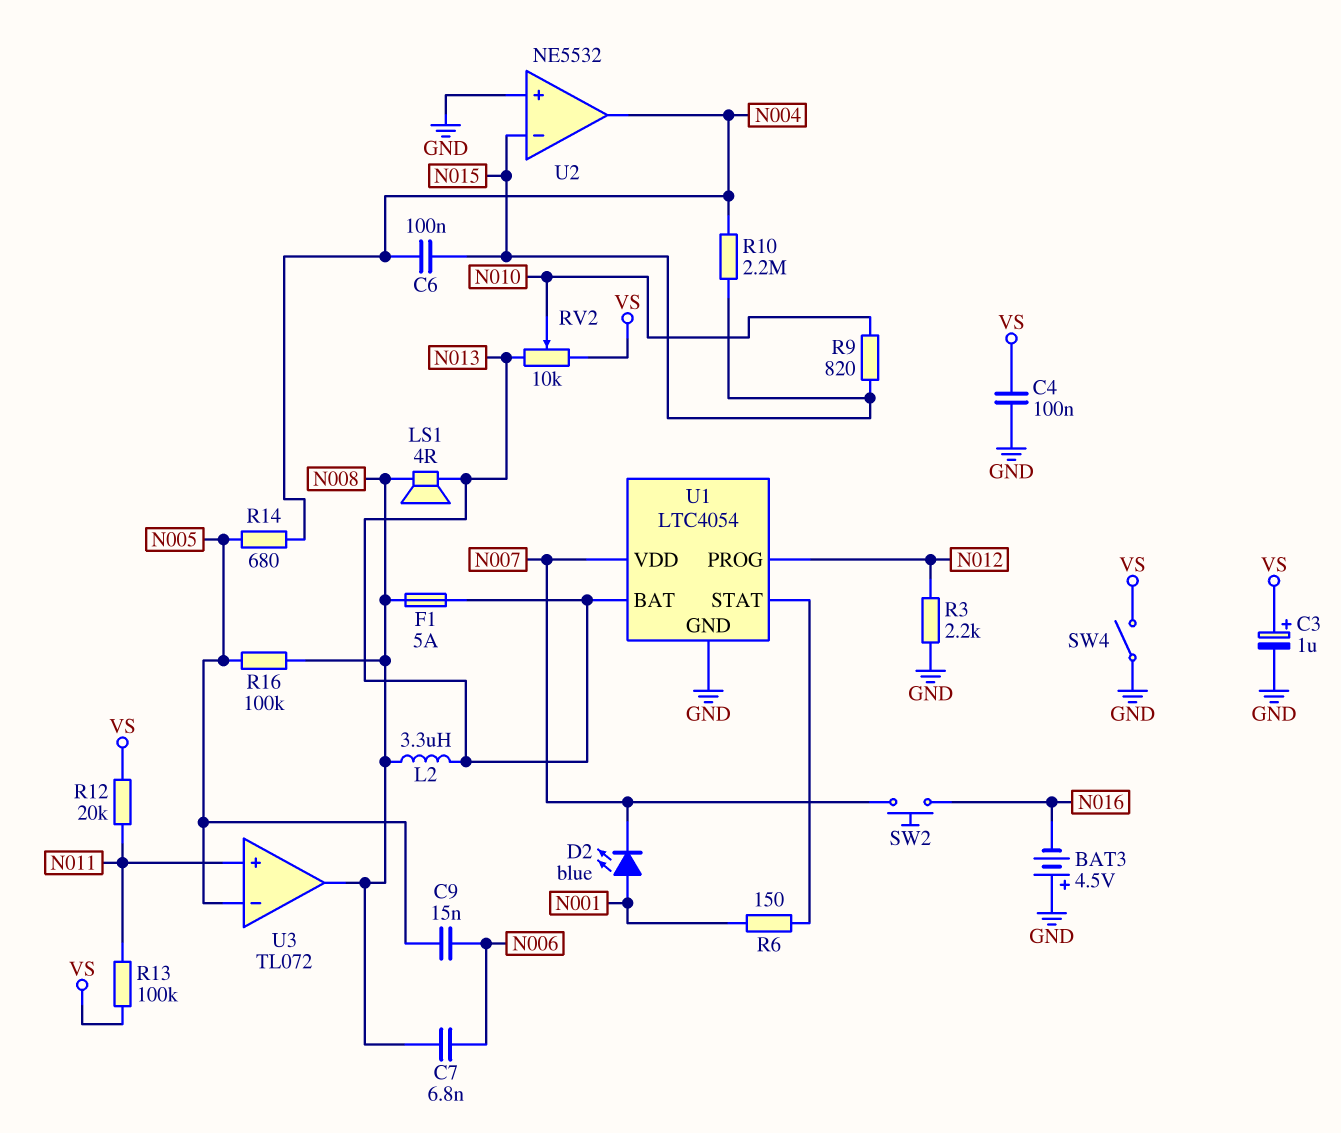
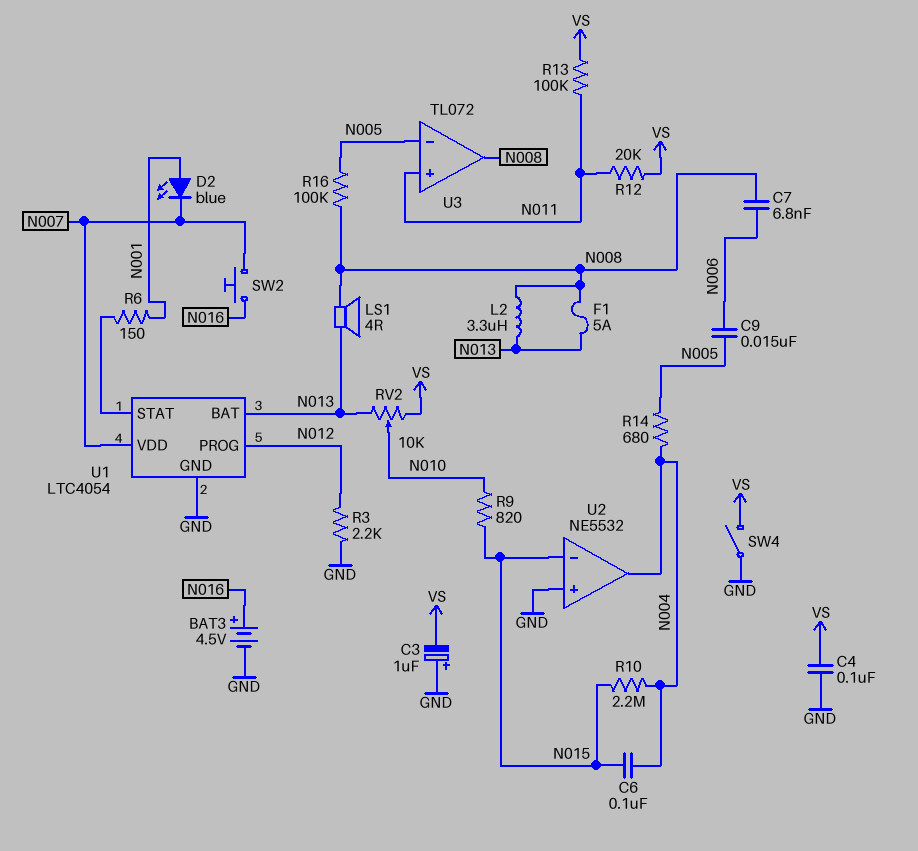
BAT3: 4.5V (plus GND, minus N016) -> 4.5V (plus N016, minus GND)
C3: 1uF (plus VS, minus GND) -> 1uF (plus GND, minus VS)

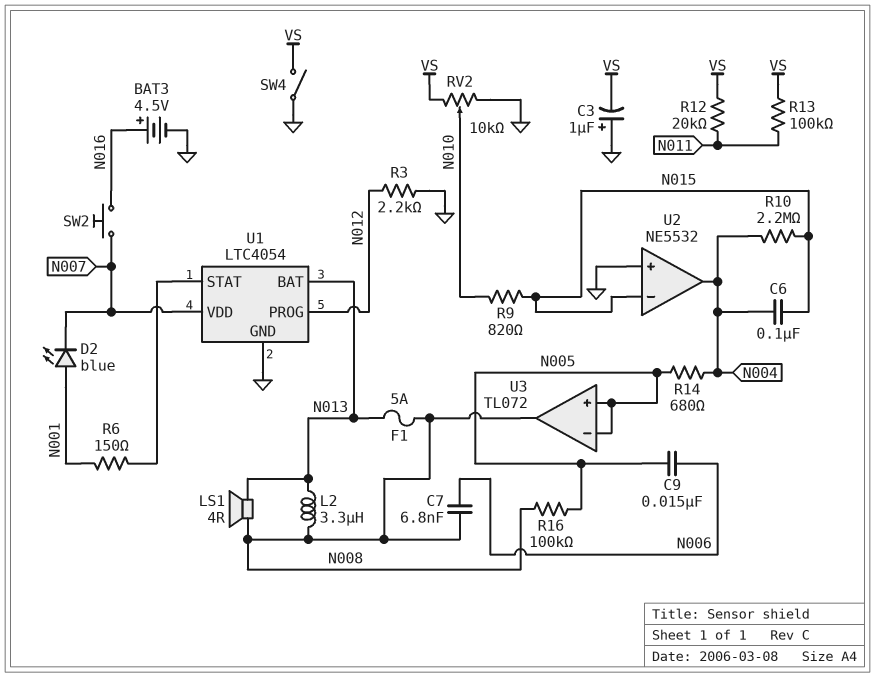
C4: 100nF (GND, VS) -> none
RV2: 10k (N013, VS, wiper N010) -> 10k (GND, VS, wiper N010)
U3 pin in+: N011 -> N005

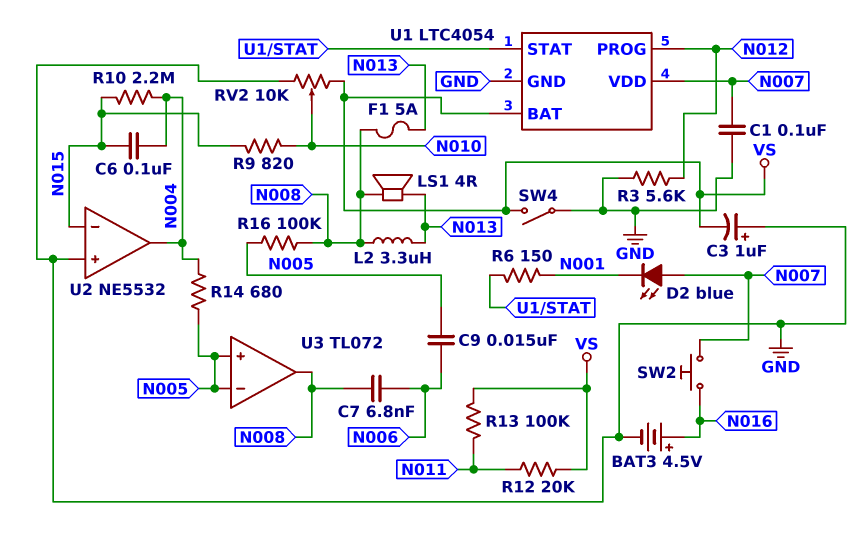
C1: none -> 100nF (GND, N007)
D2: LED blue (A N001, K N007) -> LED blue (A N007, K N001)
R3: 2.2k (GND, N012) -> 5.6k (GND, N012)
U1 pin BAT: N013 -> VS

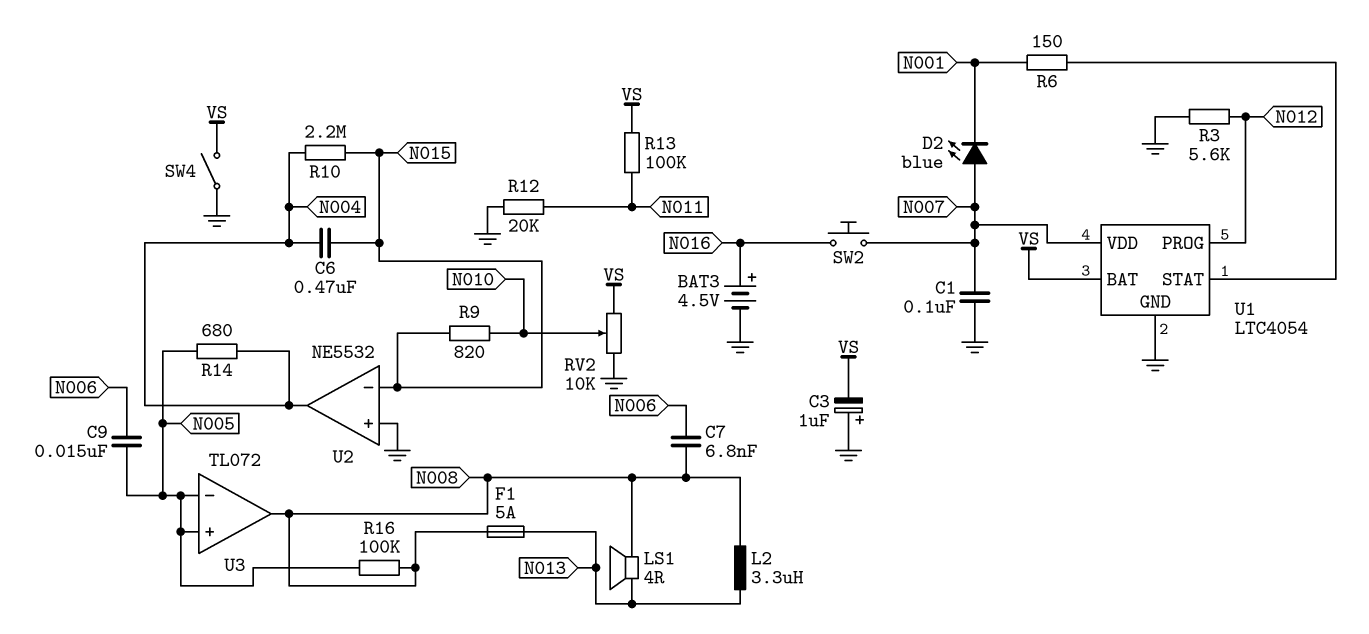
C6: 100nF (N004, N015) -> 470nF (N004, N015)
R12: 20k (N011, VS) -> 20k (GND, N011)

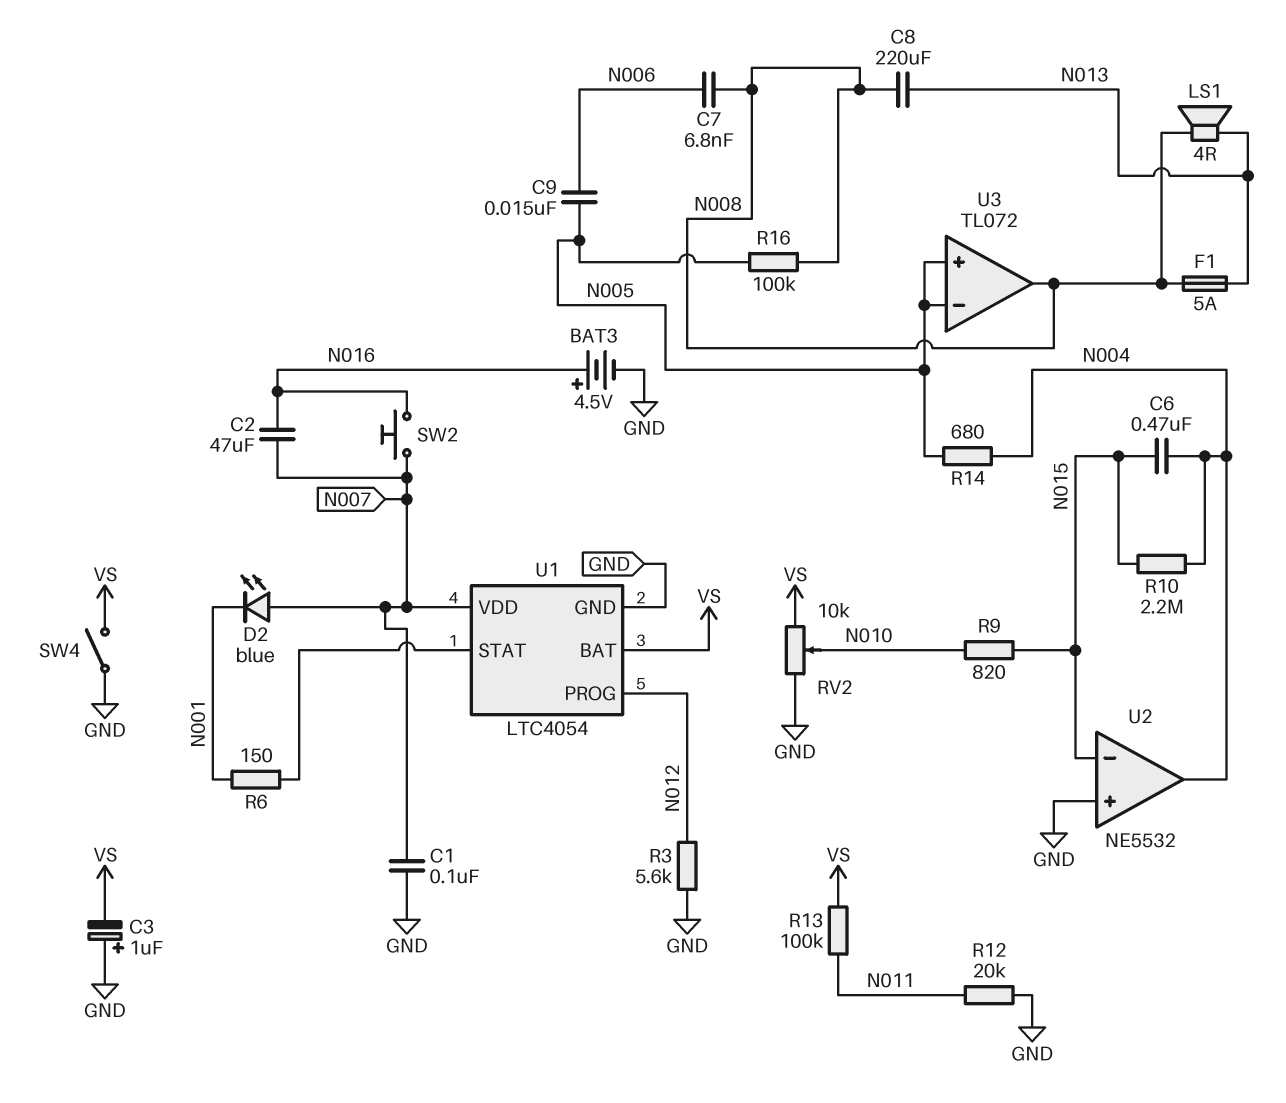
C2: none -> 47uF (N007, N016)
C8: none -> 220uF (N008, N013)
L2: 3.3uH (N008, N013) -> none

